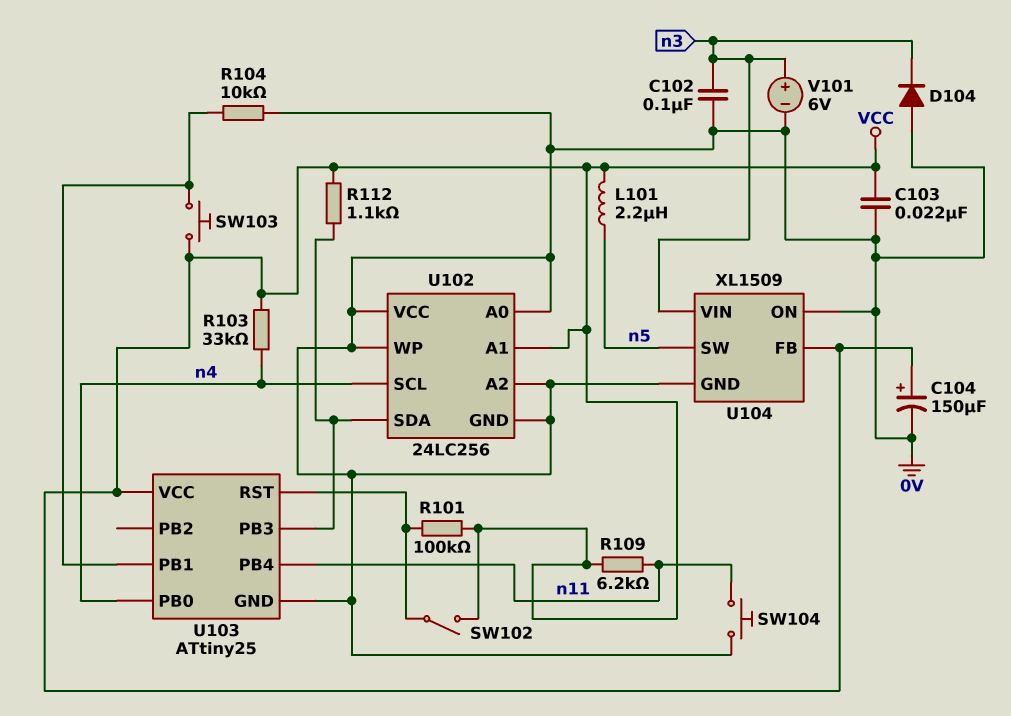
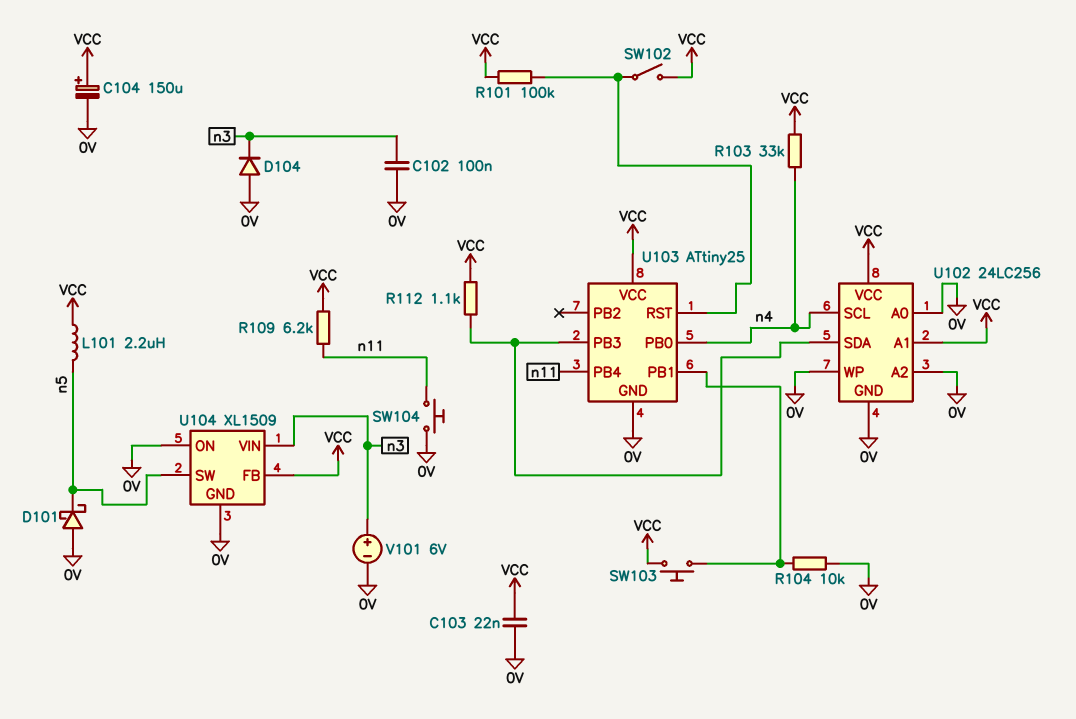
D101: none -> schottky (A 0V, K n5)
U102 pin VCC: 0V -> VCC

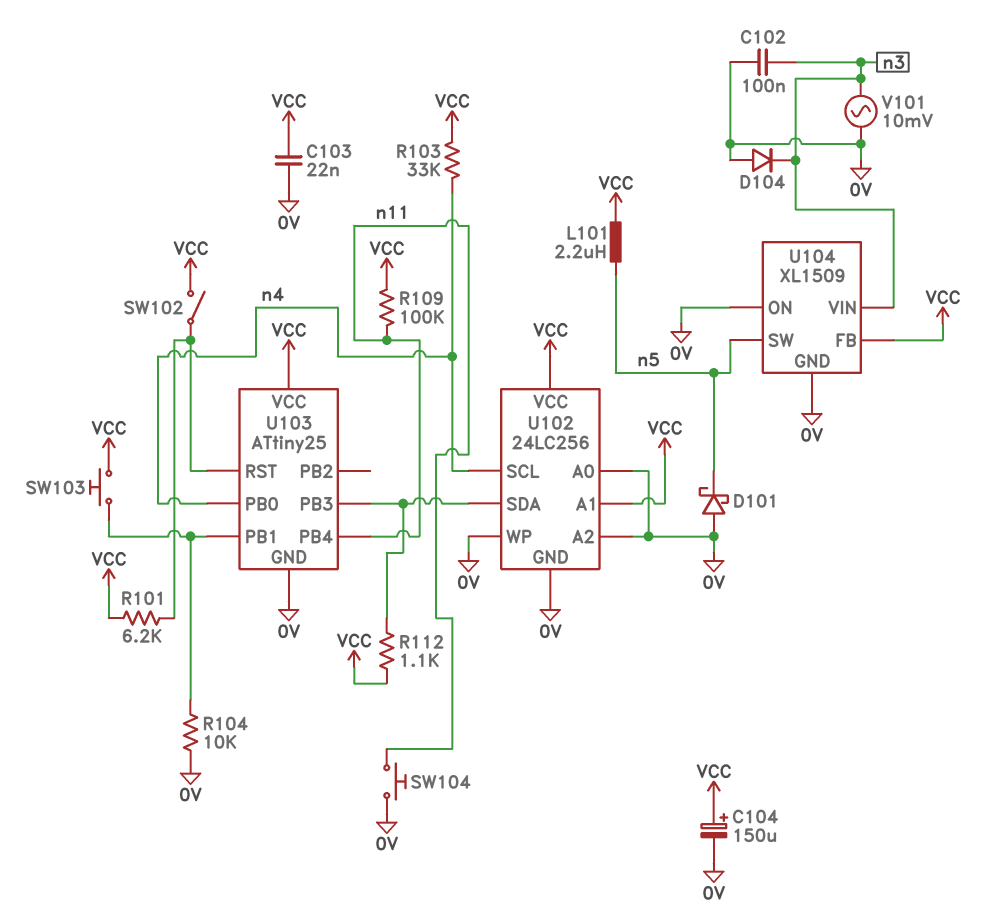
R101: 100k (U103/RST, VCC) -> 6.2k (U103/RST, VCC)
R109: 6.2k (VCC, n11) -> 100k (VCC, n11)
V101: 6V (plus n3, minus 0V) -> AC 10mV (0V, n3)

